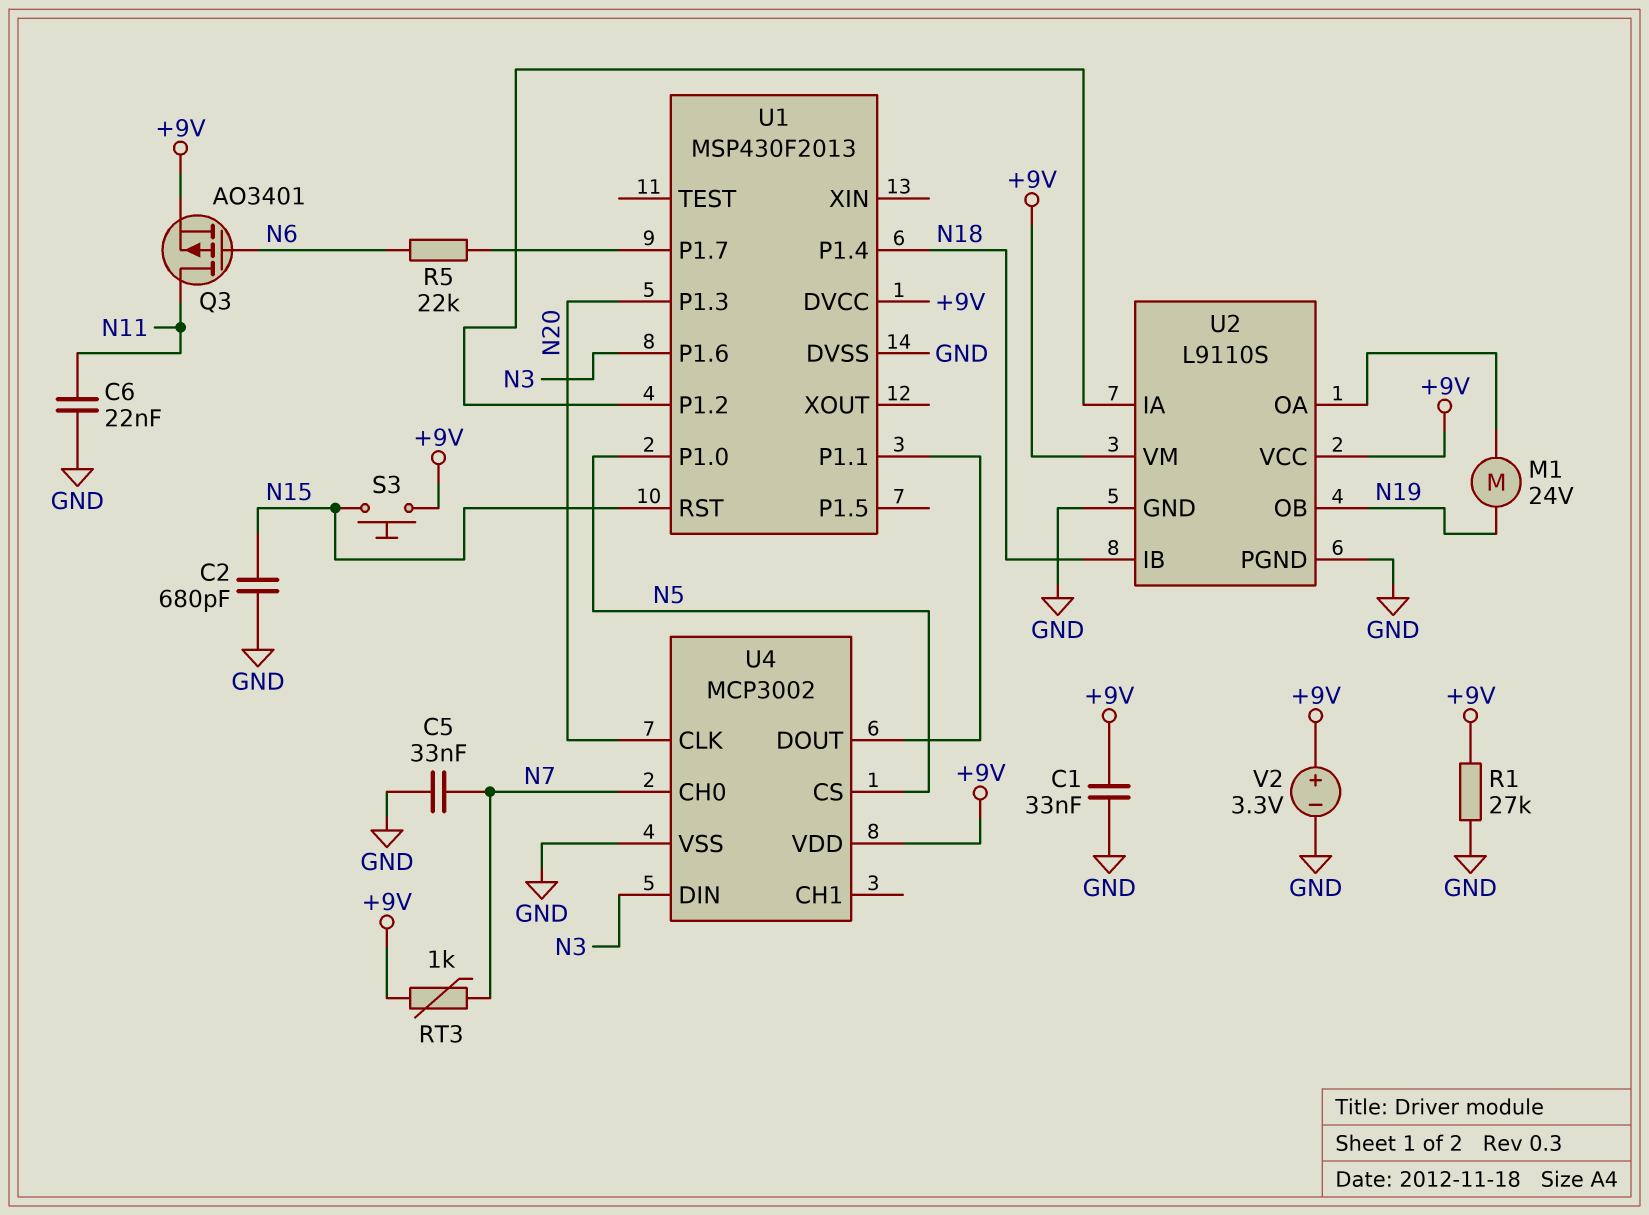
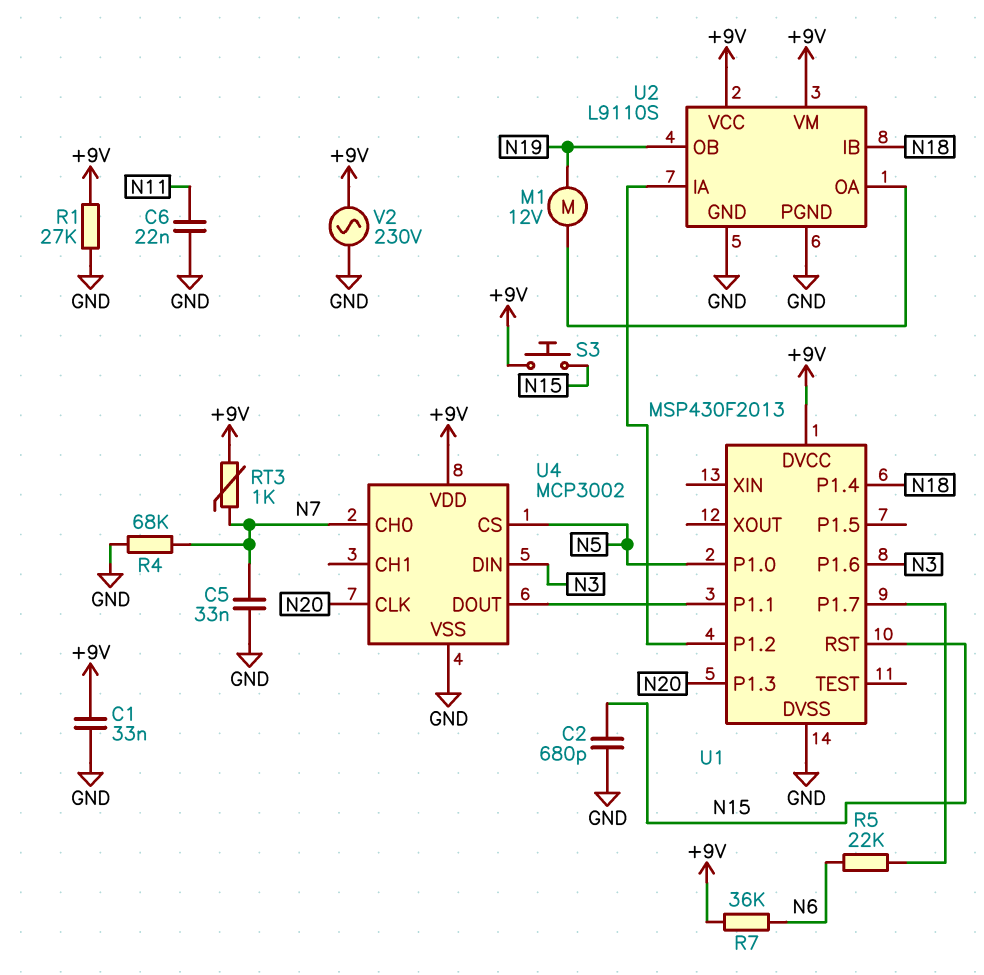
M1: motor 24V (N19, U2/OA) -> motor 12V (N19, U2/OA)
Q3: PMOS AO3401 (G N6, D N11, S +9V) -> none
R4: none -> 68k (GND, N7)
R7: none -> 36k (+9V, N6)
V2: 3.3V (plus +9V, minus GND) -> AC 230V (+9V, GND)

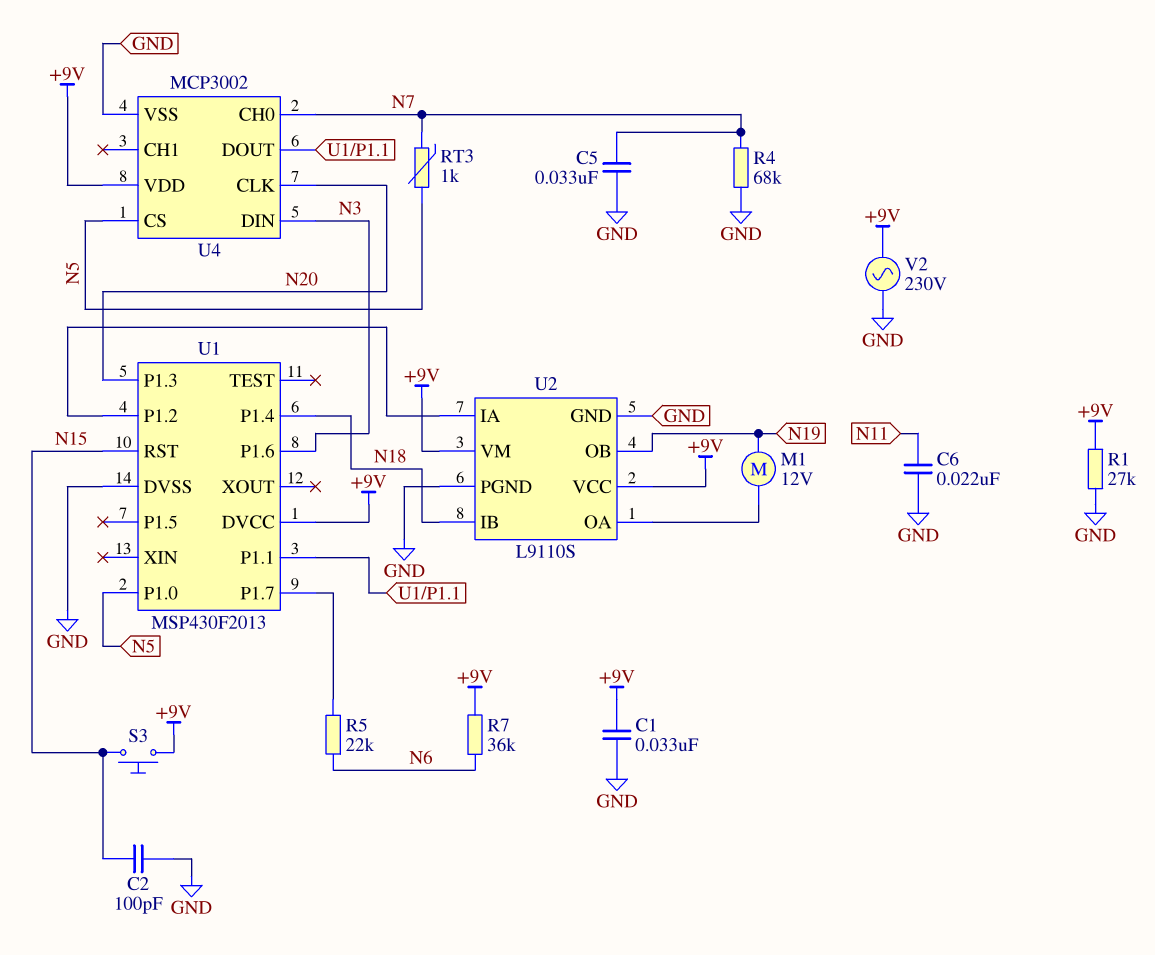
C2: 680pF (GND, N15) -> 100pF (GND, N15)
RT3: 1k (+9V, N7) -> 1k (N5, N7)

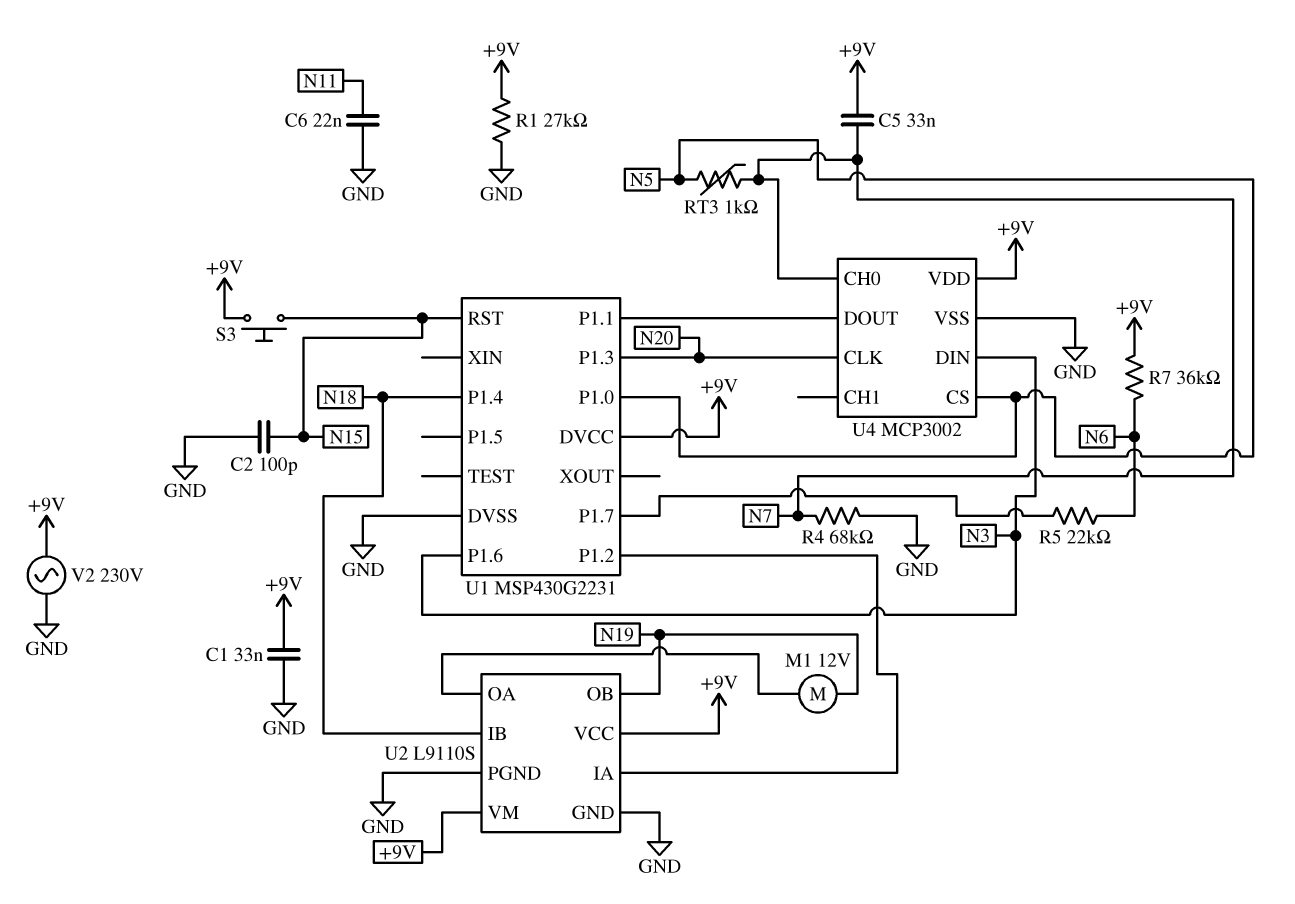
C5: 33nF (GND, N7) -> 33nF (+9V, N7)
U1: MSP430F2013 -> MSP430G2231

